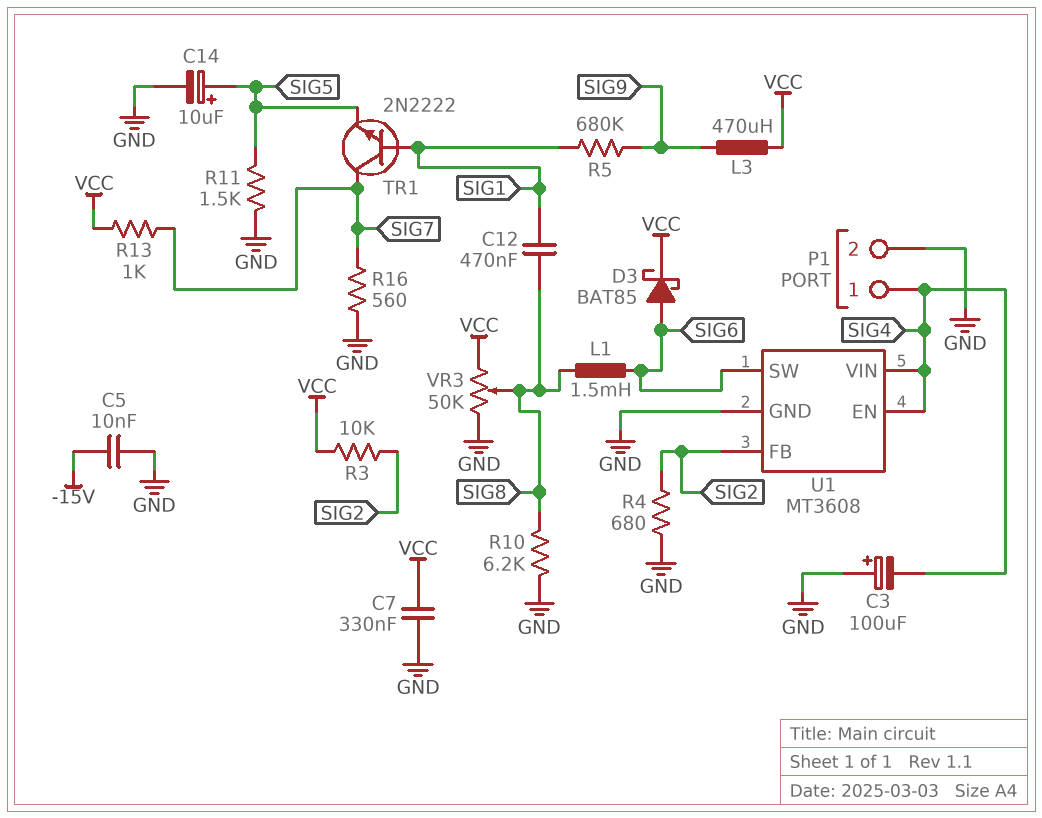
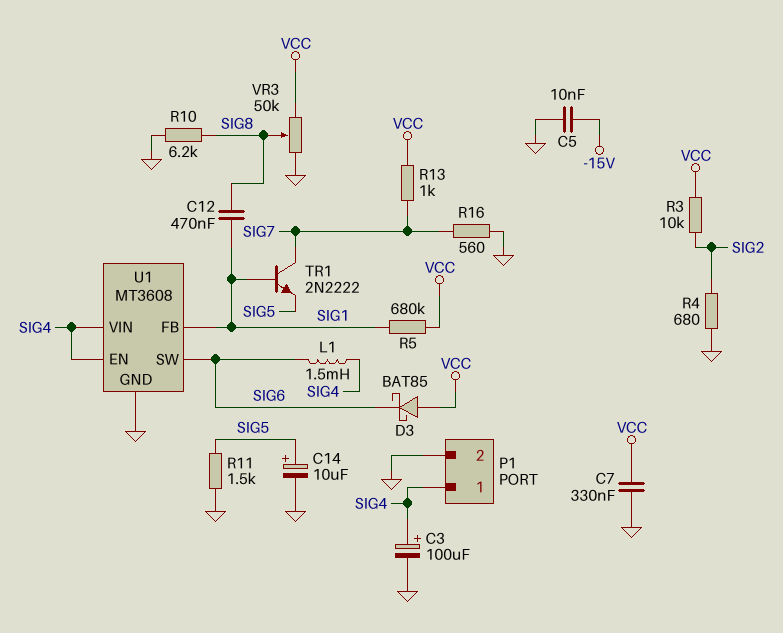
C3: 100uF (plus GND, minus SIG4) -> 100uF (plus SIG4, minus GND)
D3: schottky BAT85 (A SIG6, K VCC) -> schottky BAT85 (A VCC, K SIG6)
L1: 1.5mH (SIG6, SIG8) -> 1.5mH (SIG4, SIG6)
L3: 470uH (SIG9, VCC) -> none
R5: 680k (SIG1, SIG9) -> 680k (SIG1, VCC)
U1 pin FB: SIG2 -> SIG1

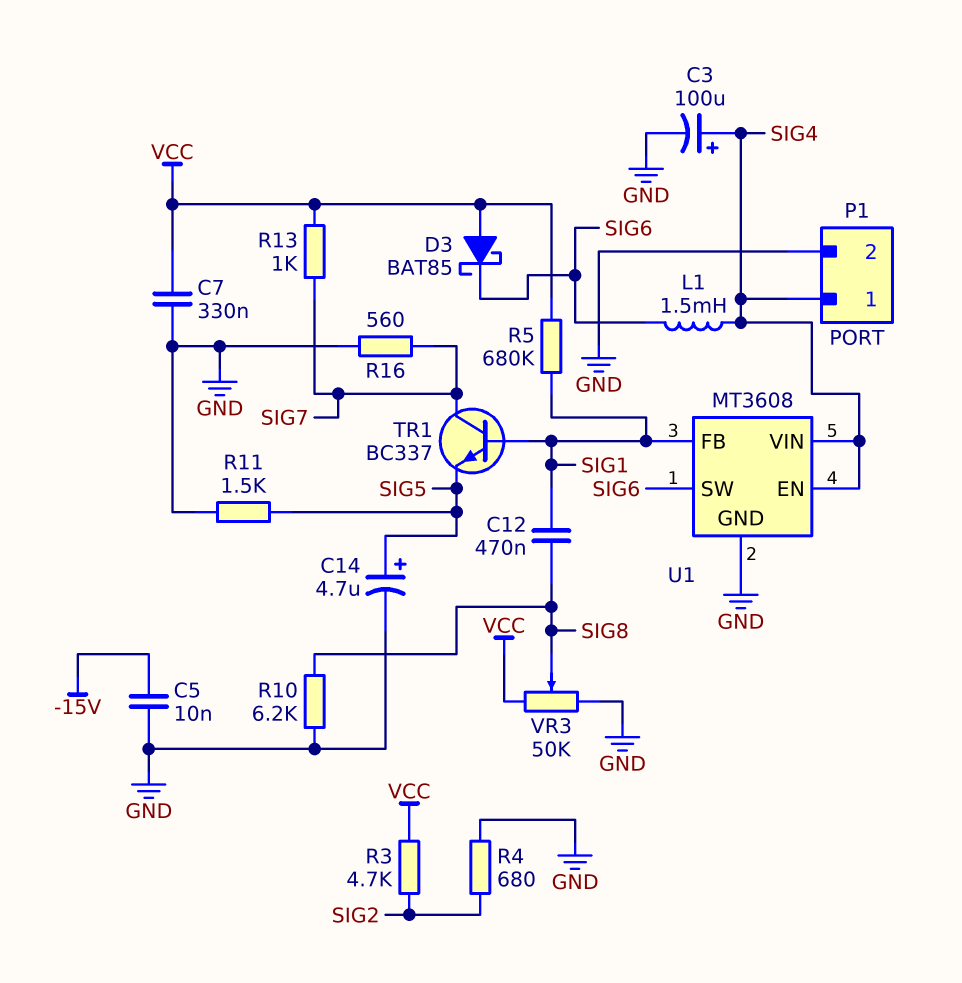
C14: 10uF (plus SIG5, minus GND) -> 4.7uF (plus SIG5, minus GND)
R3: 10k (SIG2, VCC) -> 4.7k (SIG2, VCC)
TR1: NPN 2N2222 (B SIG1, C SIG7, E SIG5) -> NPN BC337 (B SIG1, C SIG7, E SIG5)

